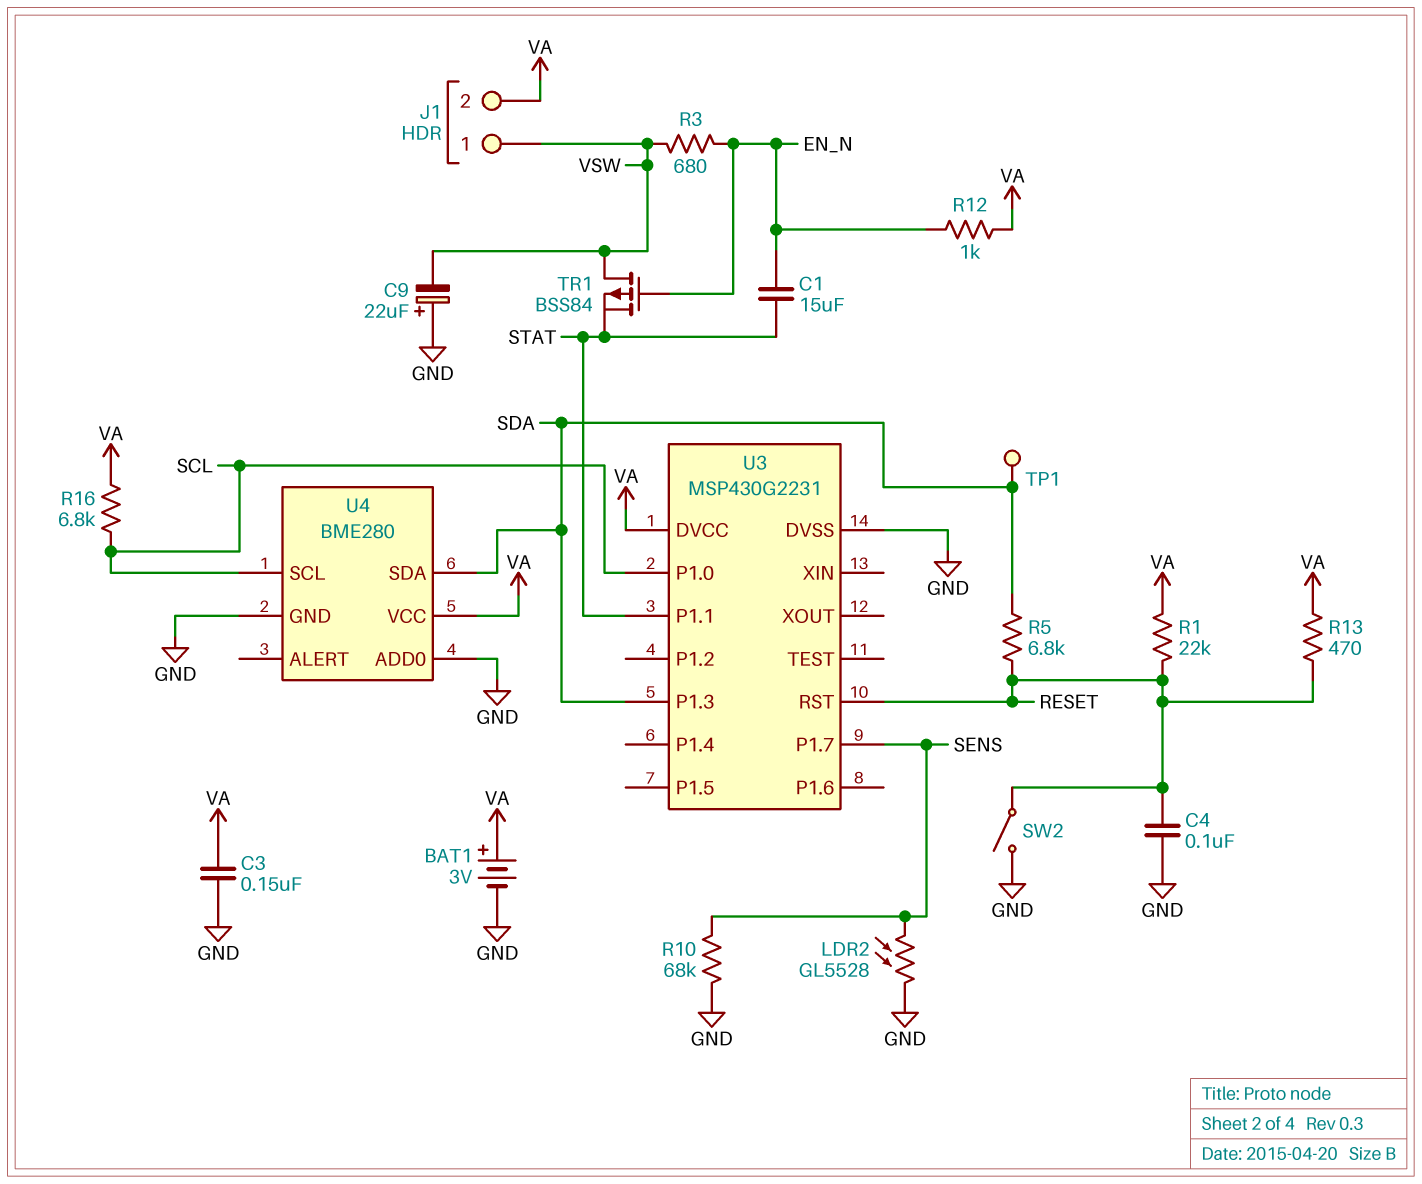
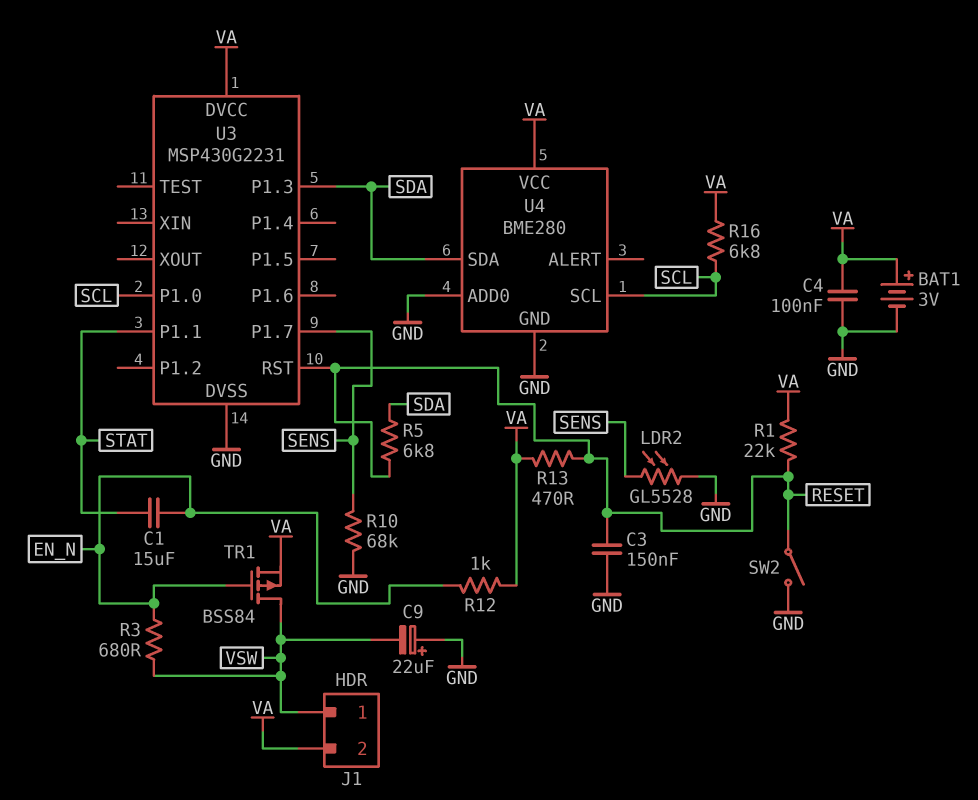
C3: 150nF (GND, VA) -> 150nF (GND, RESET)
C4: 100nF (GND, RESET) -> 100nF (GND, VA)
TP1: test point (SDA) -> none
TR1: PMOS BSS84 (G EN_N, D VSW, S STAT) -> PMOS BSS84 (G EN_N, D VSW, S VA)

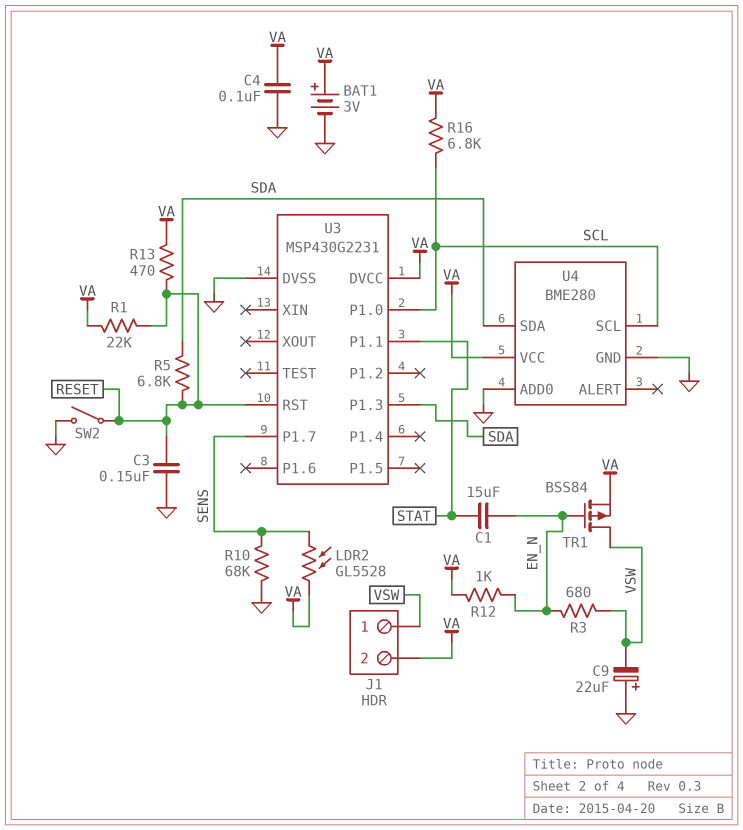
LDR2: GL5528 (GND, SENS) -> GL5528 (SENS, VA)

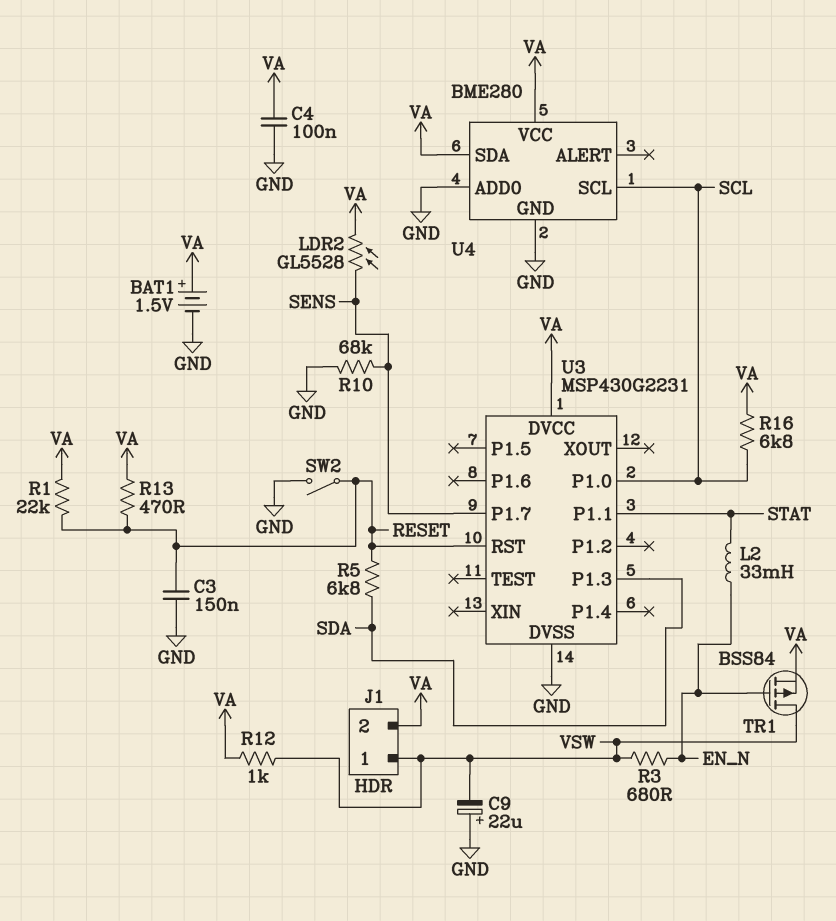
BAT1: 3V (plus VA, minus GND) -> 1.5V (plus VA, minus GND)
C1: 15uF (EN_N, STAT) -> none
L2: none -> 33mH (EN_N, STAT)
R12: 1k (EN_N, VA) -> 1k (VA, VSW)
U4 pin SDA: SDA -> VA

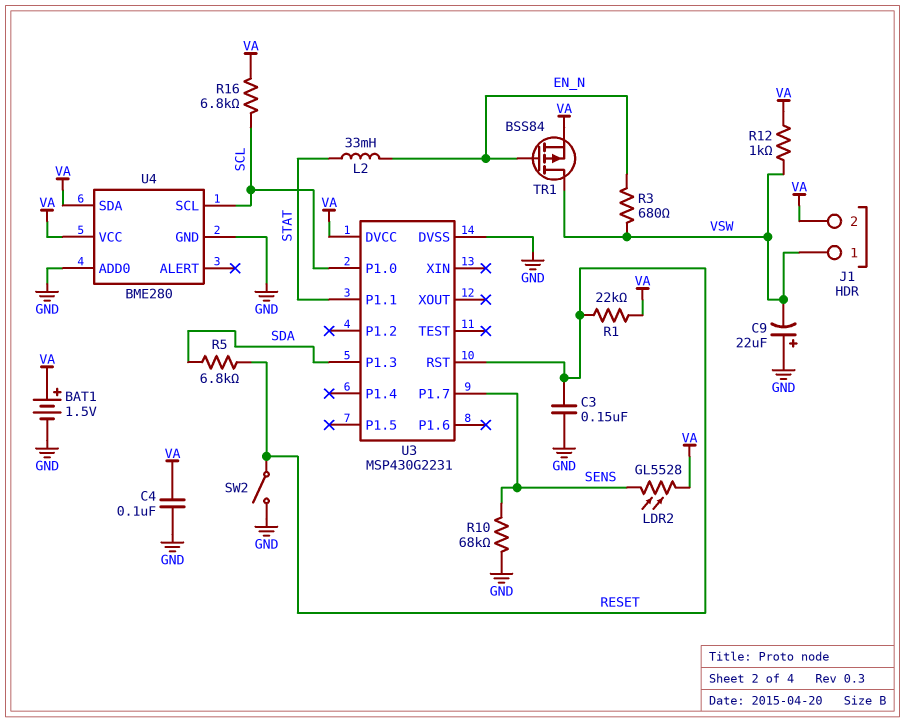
R13: 470 (RESET, VA) -> none

